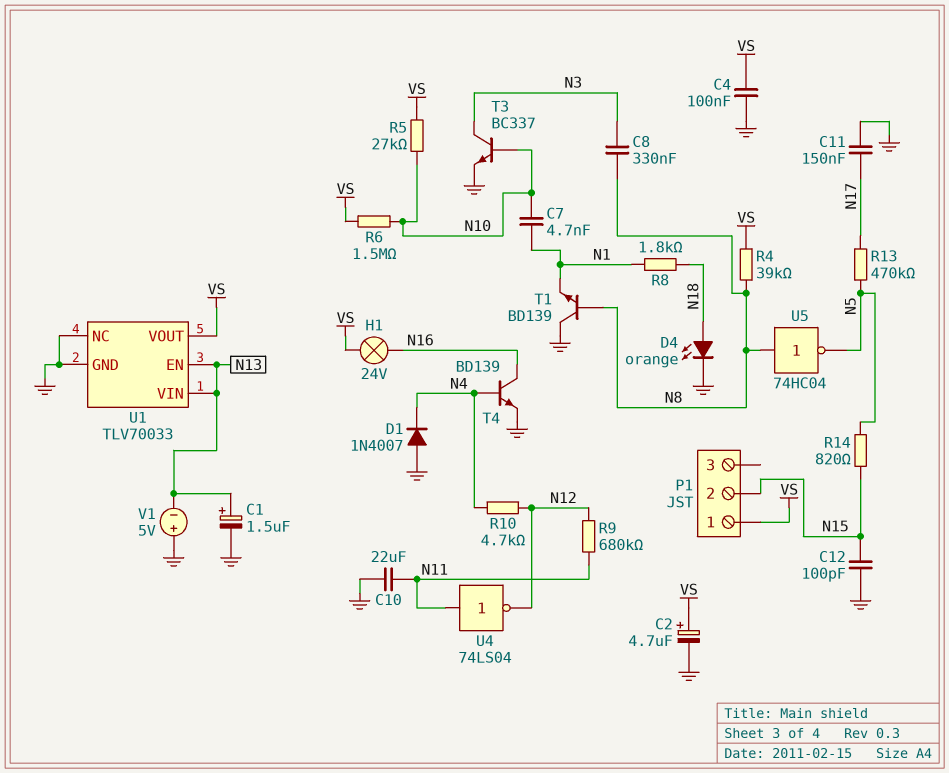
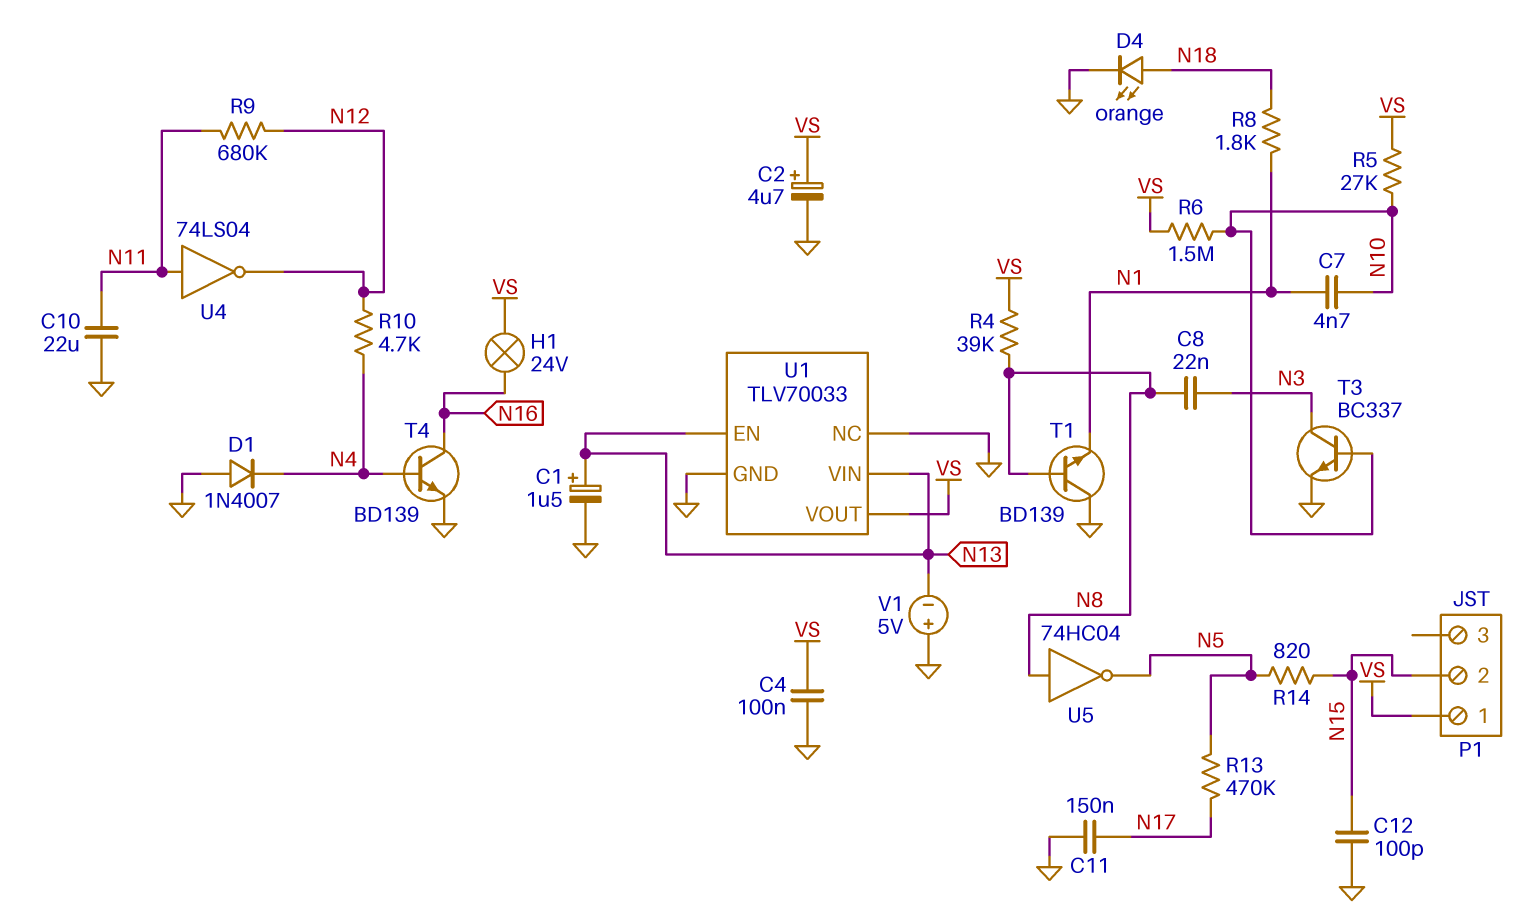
C8: 330nF (N3, N8) -> 22nF (N3, N8)

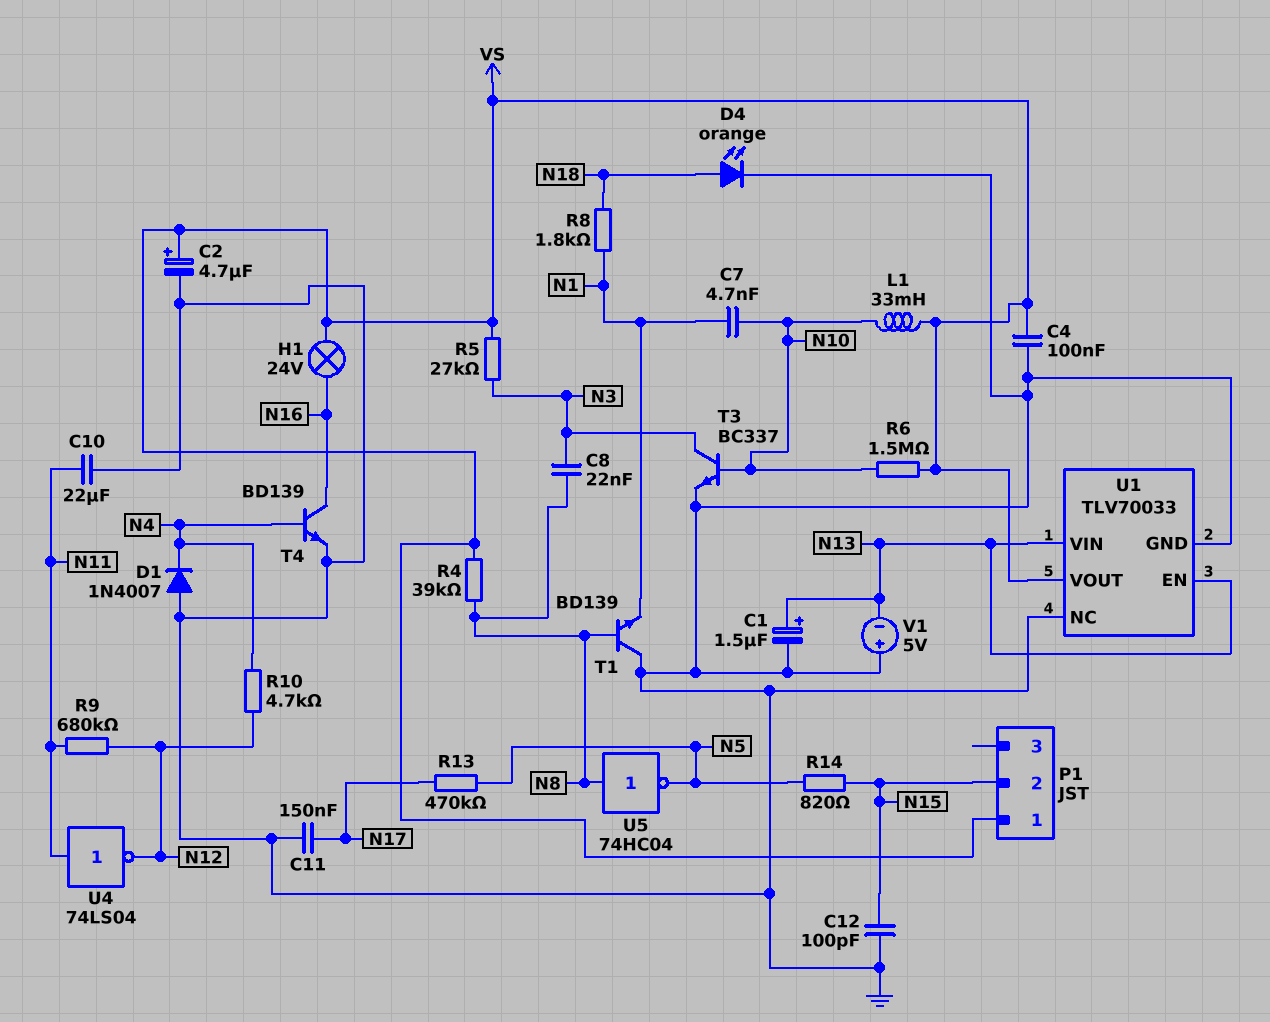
L1: none -> 33mH (N10, VS)
R5: 27k (N10, VS) -> 27k (N3, VS)

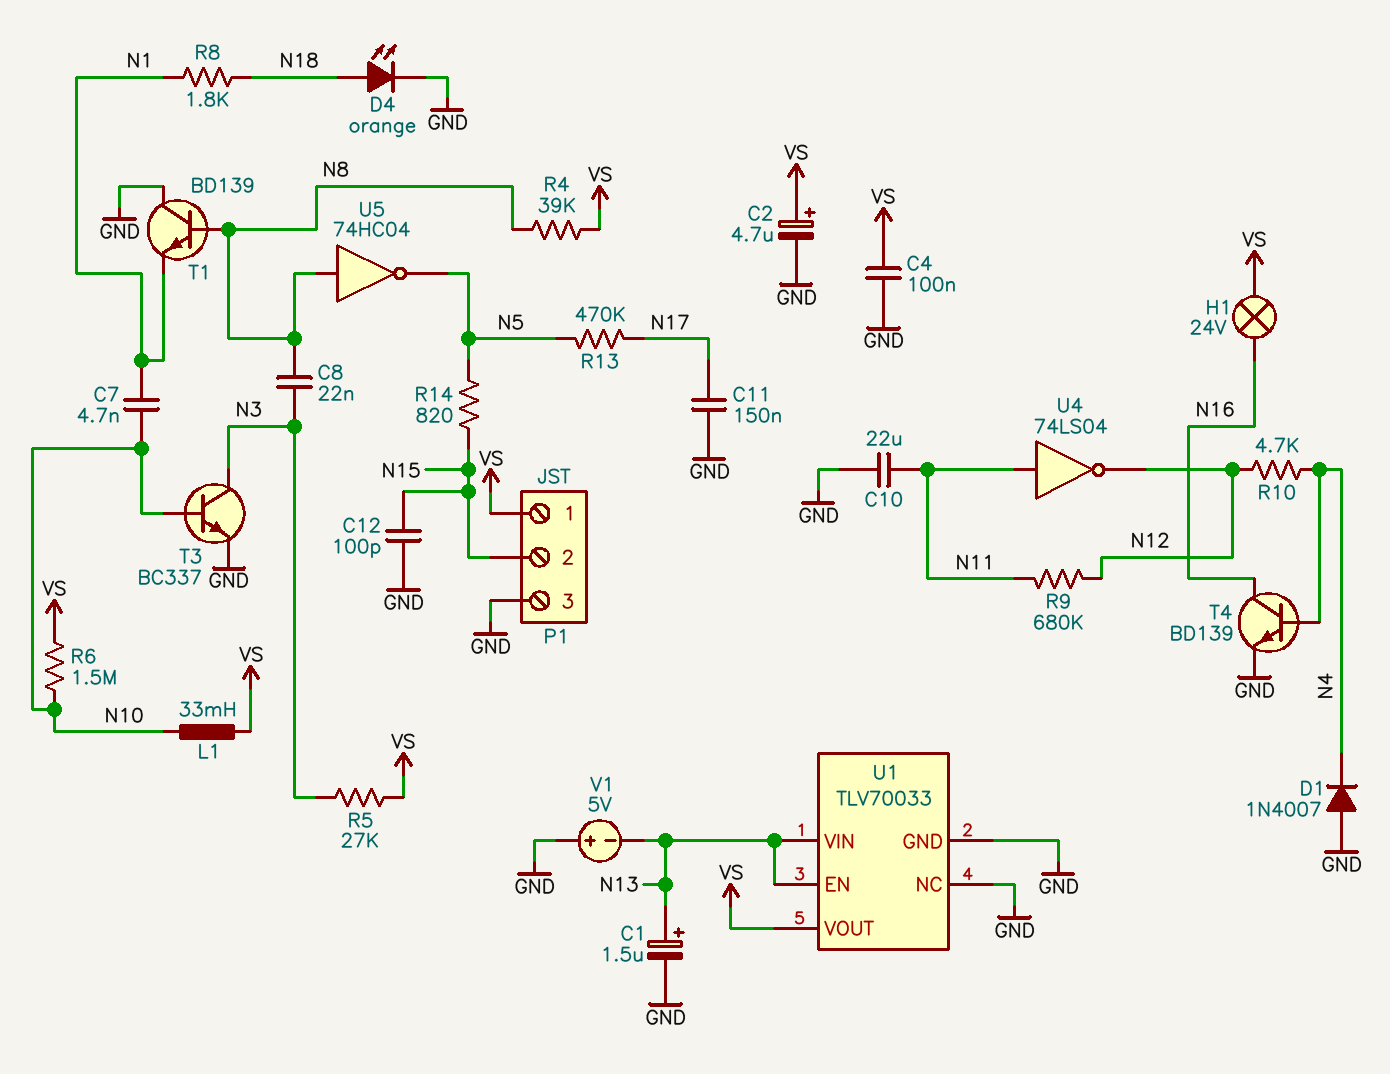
P1 pin 3: none -> GND

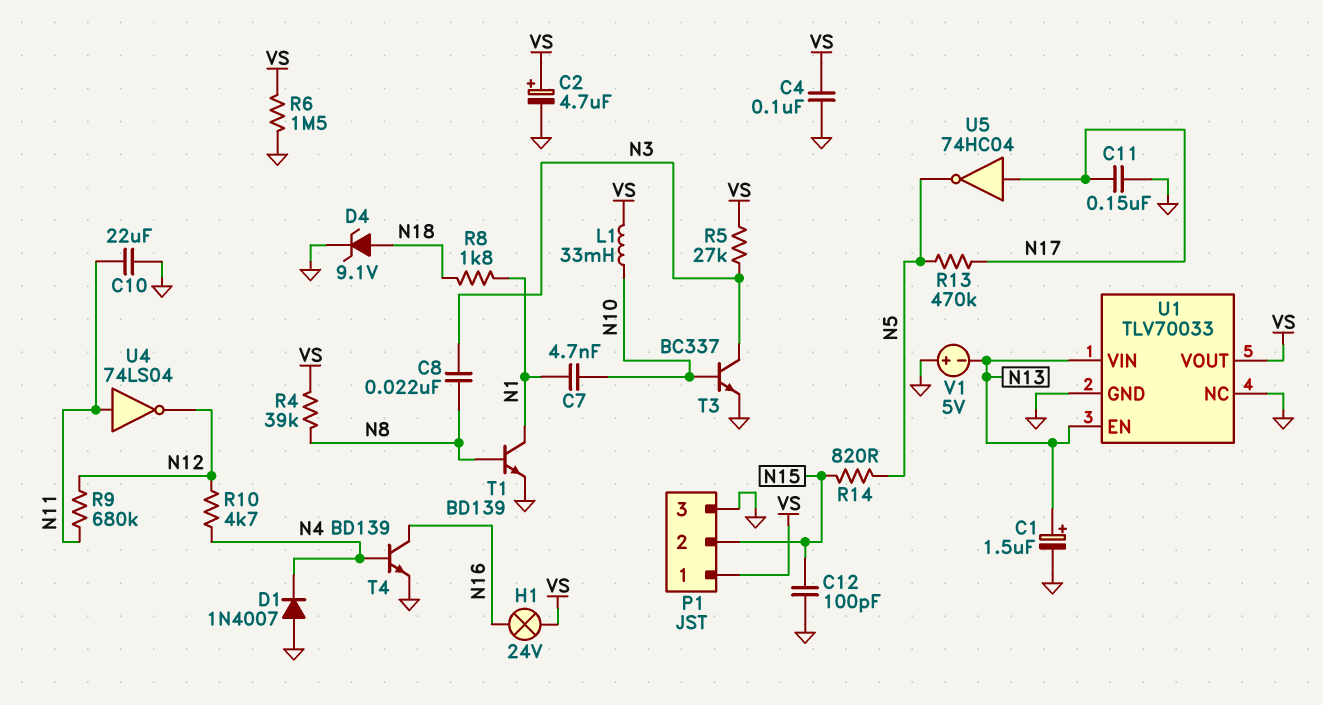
D4: LED orange (A N18, K GND) -> zener 9.1V (A N18, K GND)
R6: 1.5M (N10, VS) -> 1.5M (GND, VS)
T1: NPN BD139 (B N8, C GND, E N1) -> NPN BD139 (B N8, C N1, E GND)
U5: NOT 74HC04 (in N8, out N5) -> NOT 74HC04 (in N17, out N5)

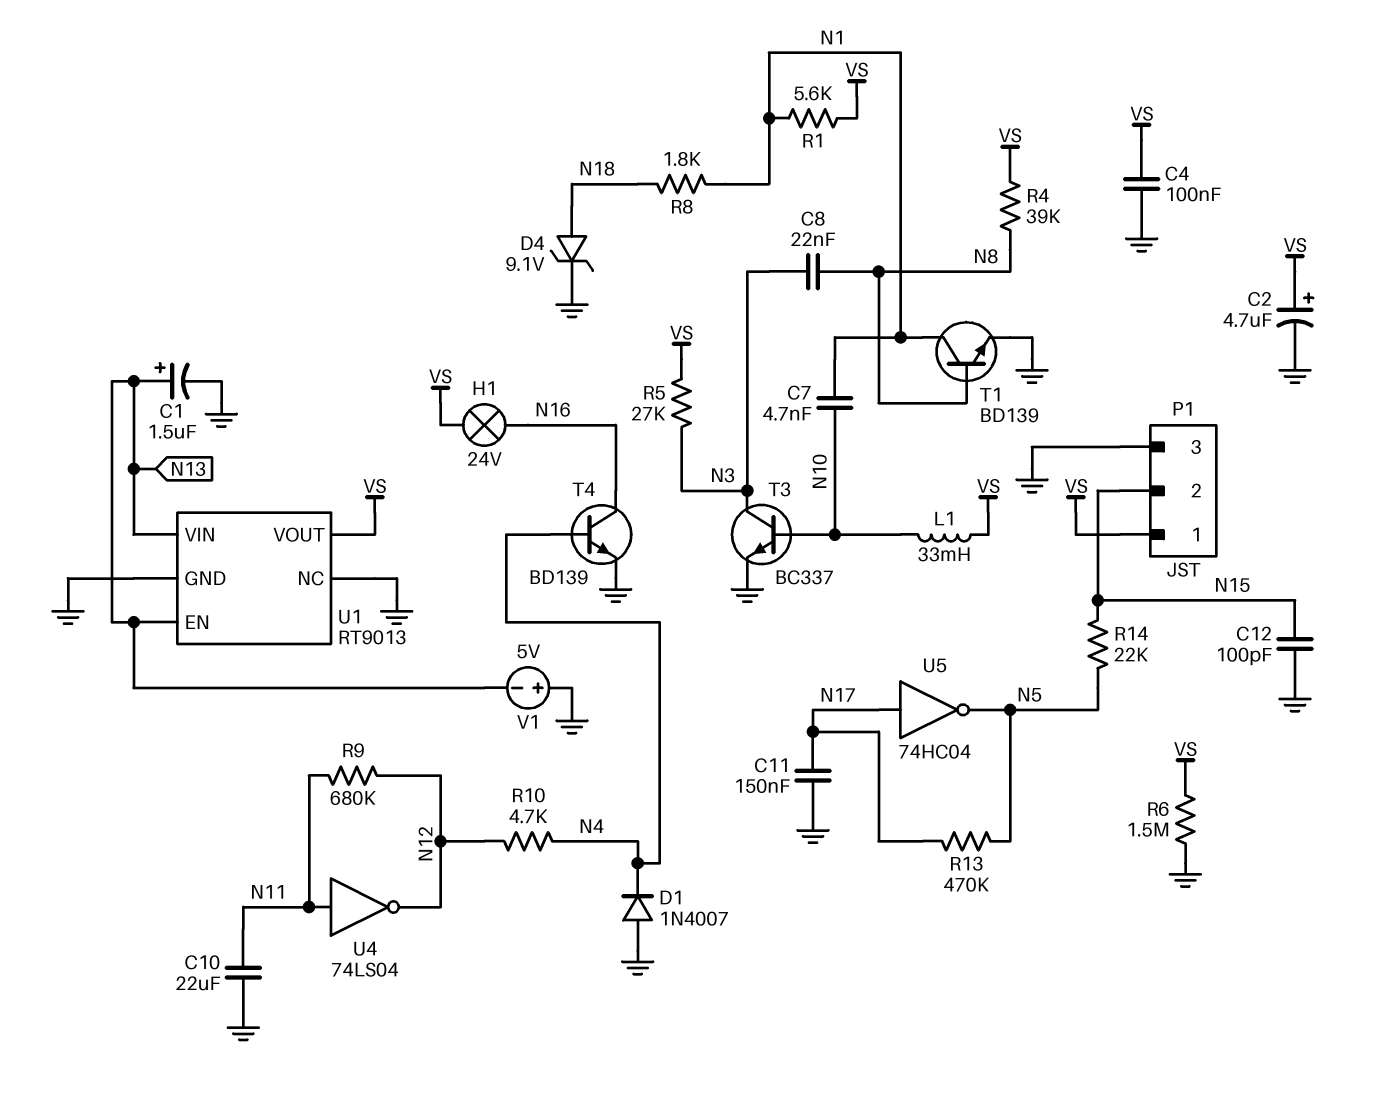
R1: none -> 5.6k (N1, VS)
R14: 820 (N5, N15) -> 22k (N5, N15)
U1: TLV70033 -> RT9013

